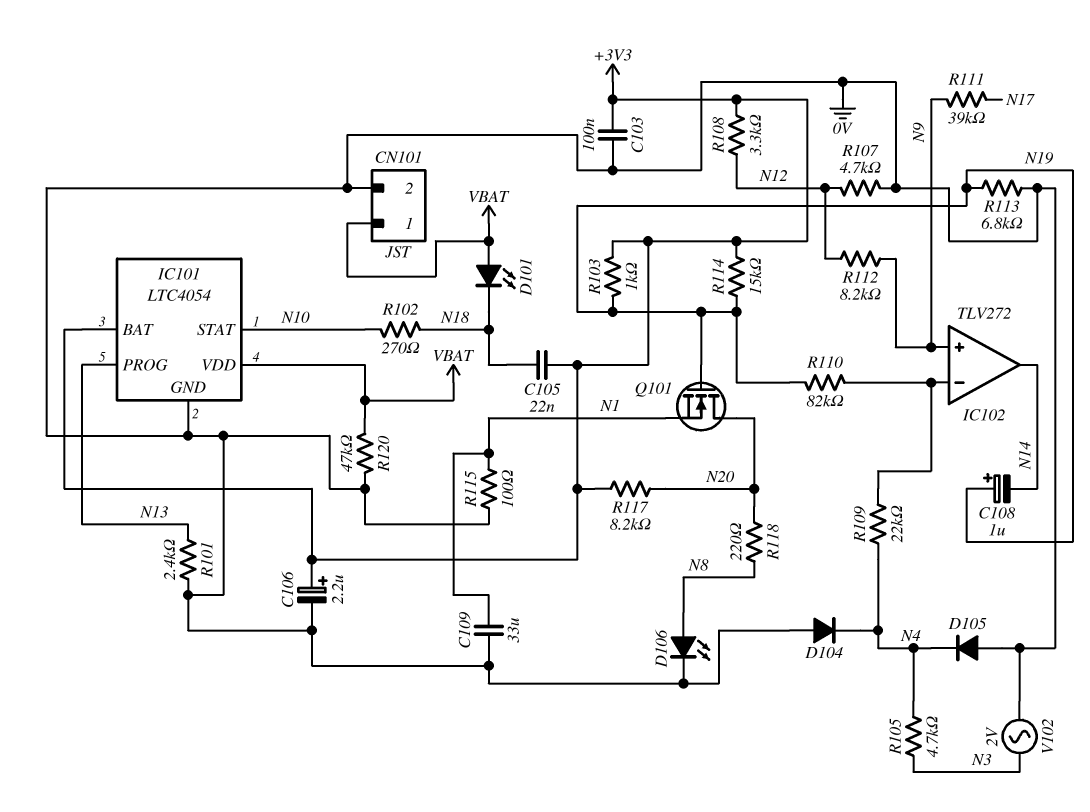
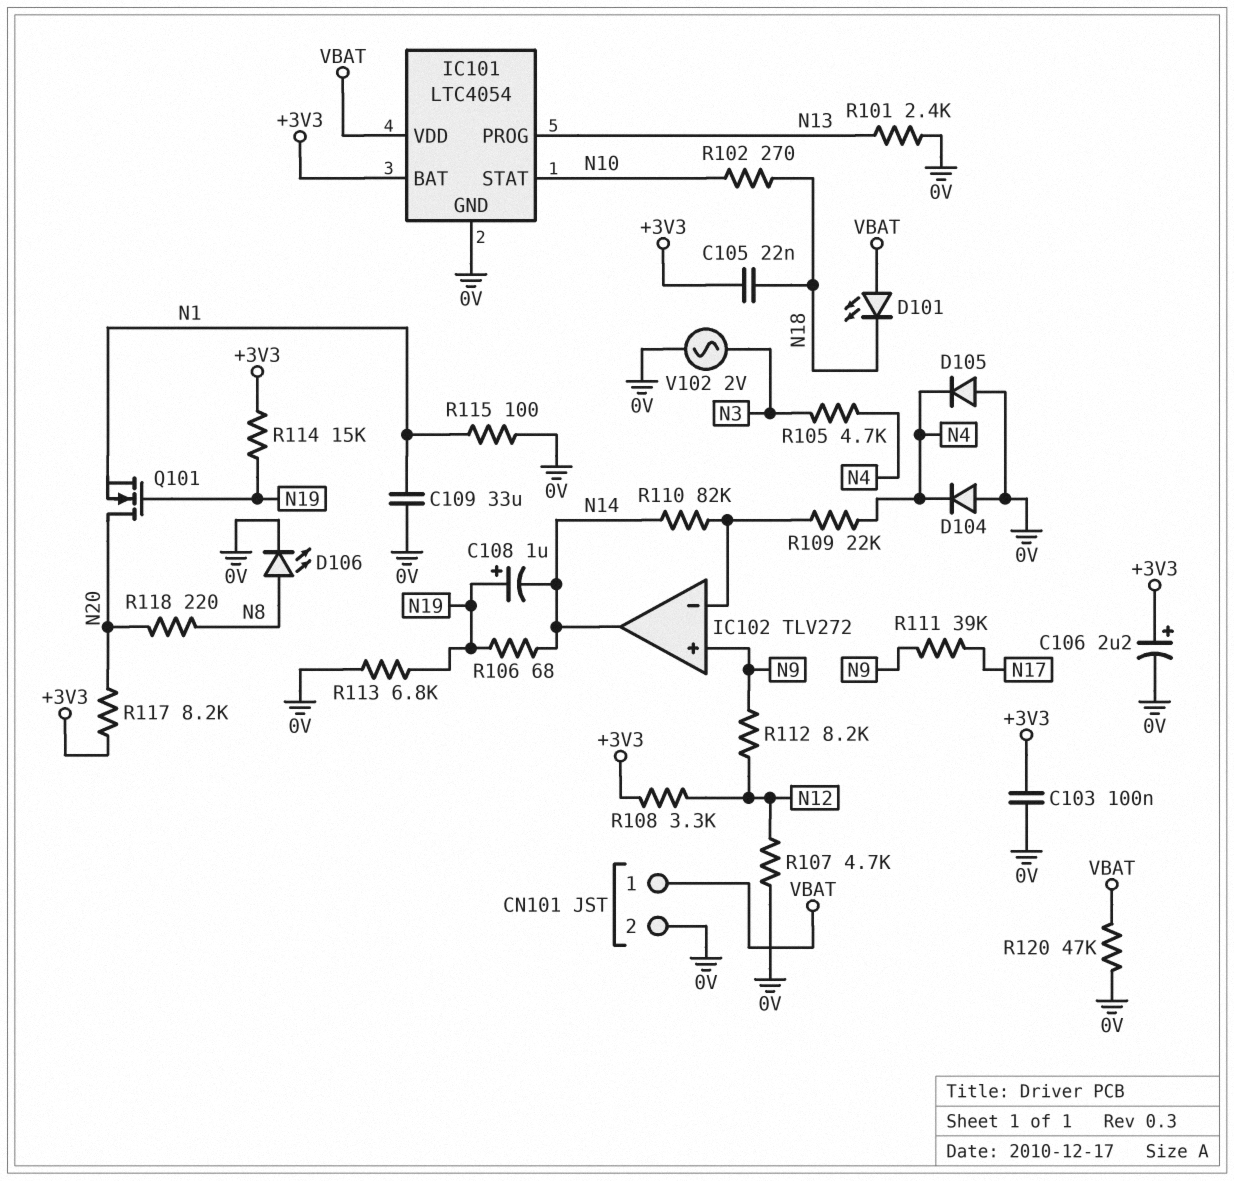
R103: 1k (+3V3, N19) -> none
R106: none -> 68 (N14, N19)
R110: 82k (IC102/in-, N19) -> 82k (IC102/in-, N14)

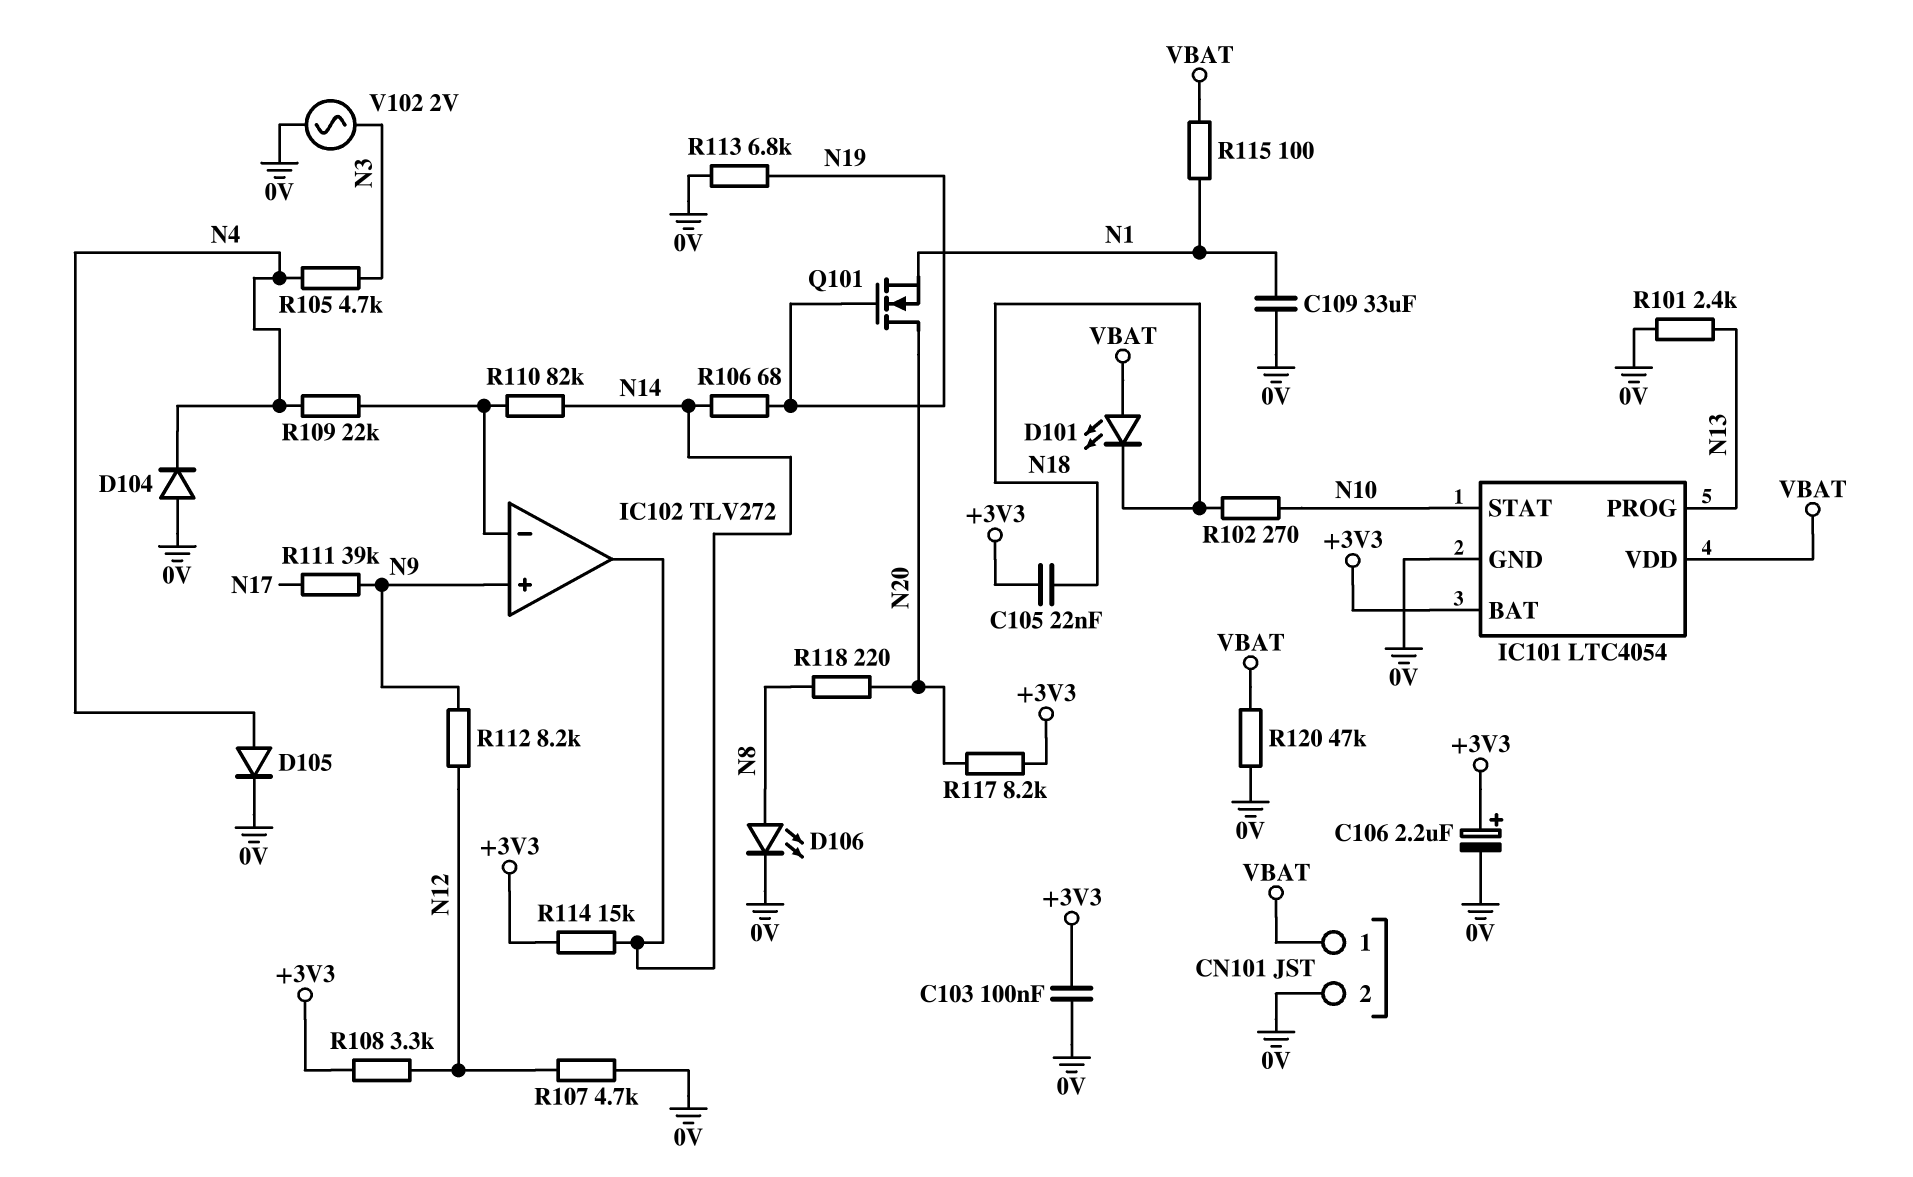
C108: 1uF (plus N19, minus N14) -> none
D105: diode (A 0V, K N4) -> diode (A N4, K 0V)
R114: 15k (+3V3, N19) -> 15k (+3V3, N14)
R115: 100 (0V, N1) -> 100 (N1, VBAT)

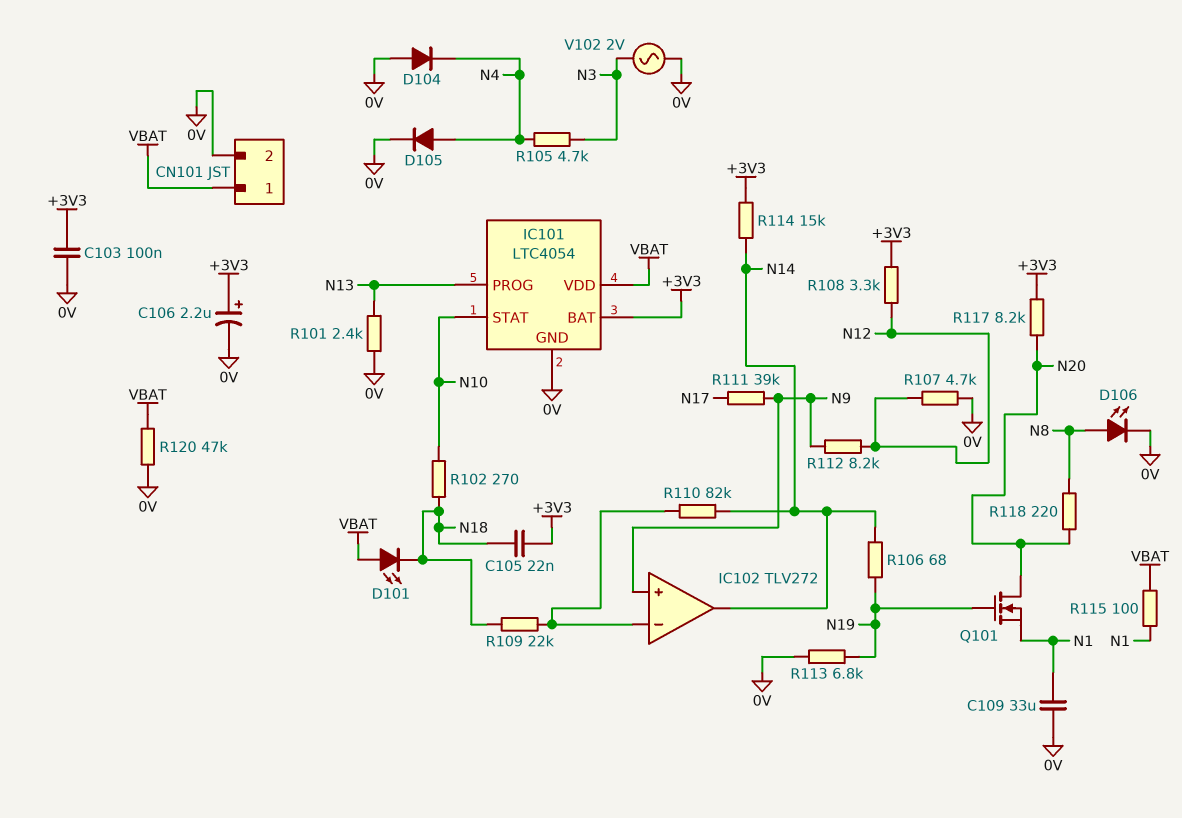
R109: 22k (IC102/in-, N4) -> 22k (IC102/in-, N18)

